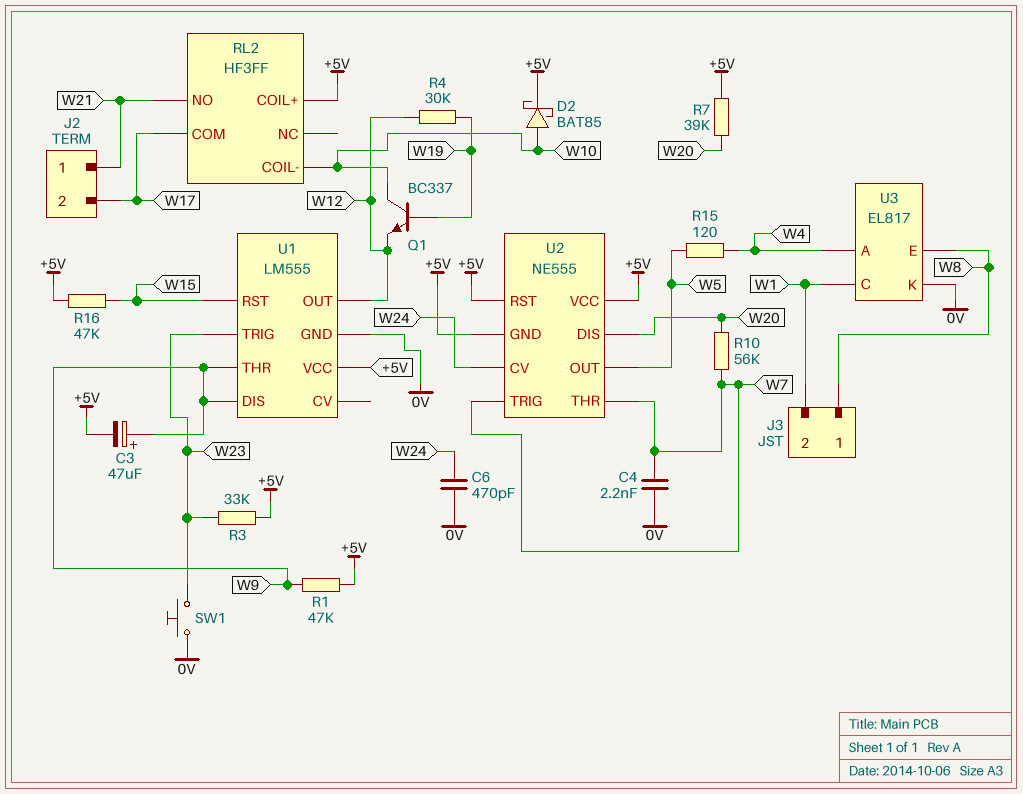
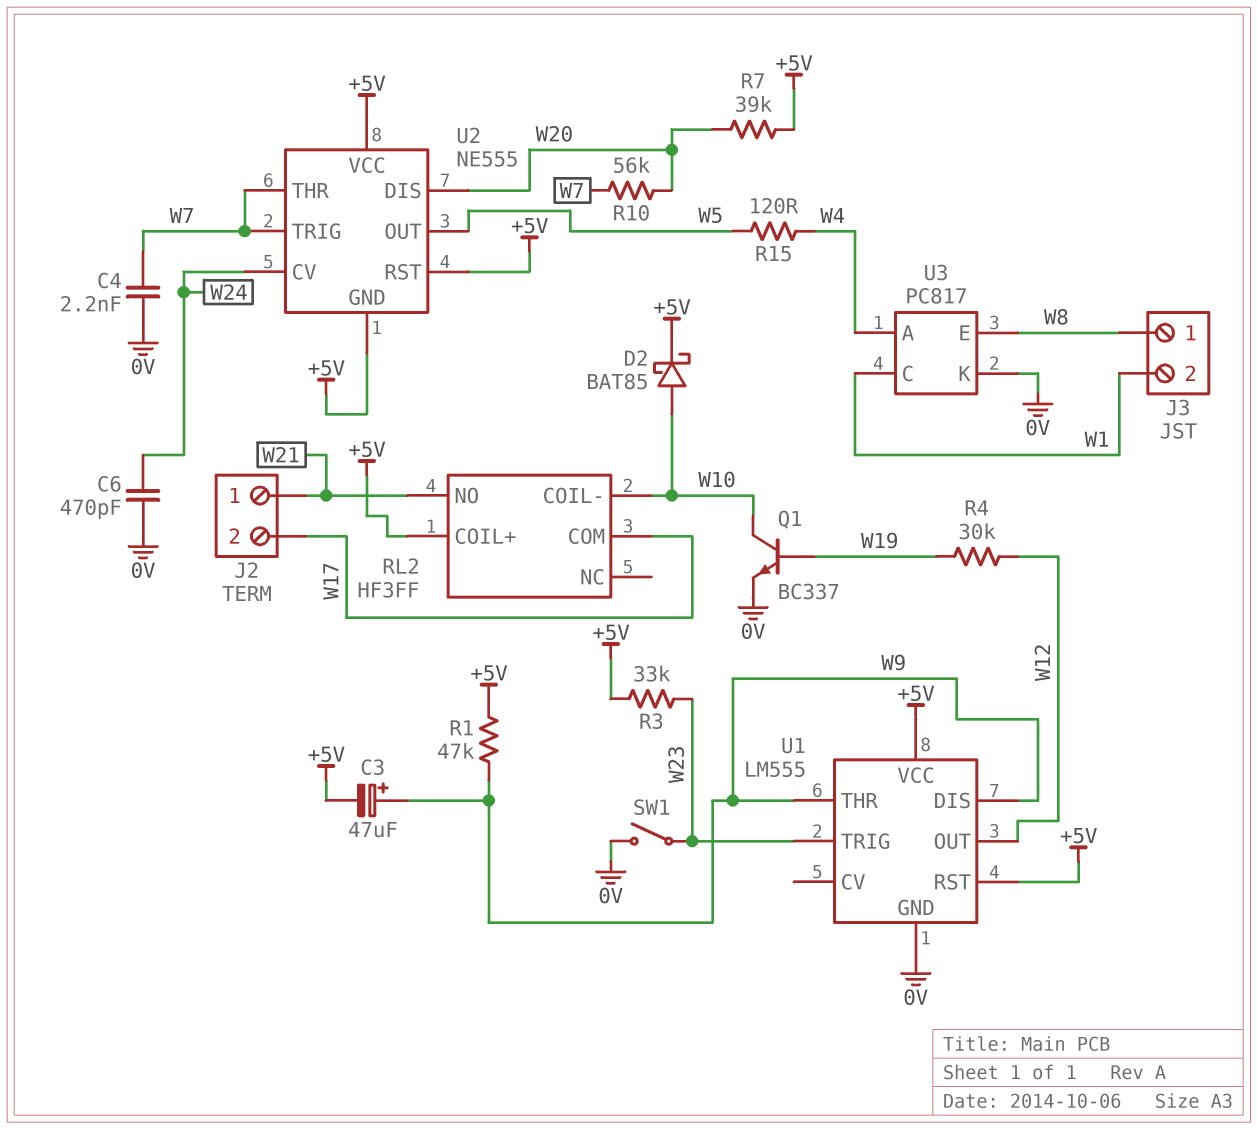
Q1: NPN BC337 (B W19, C W10, E W12) -> NPN BC337 (B W19, C W10, E 0V)
R16: 47k (+5V, W15) -> none
SW1: button (0V, W23) -> switch (0V, W23)
U1 pin RST: W15 -> +5V
U3: EL817 -> PC817

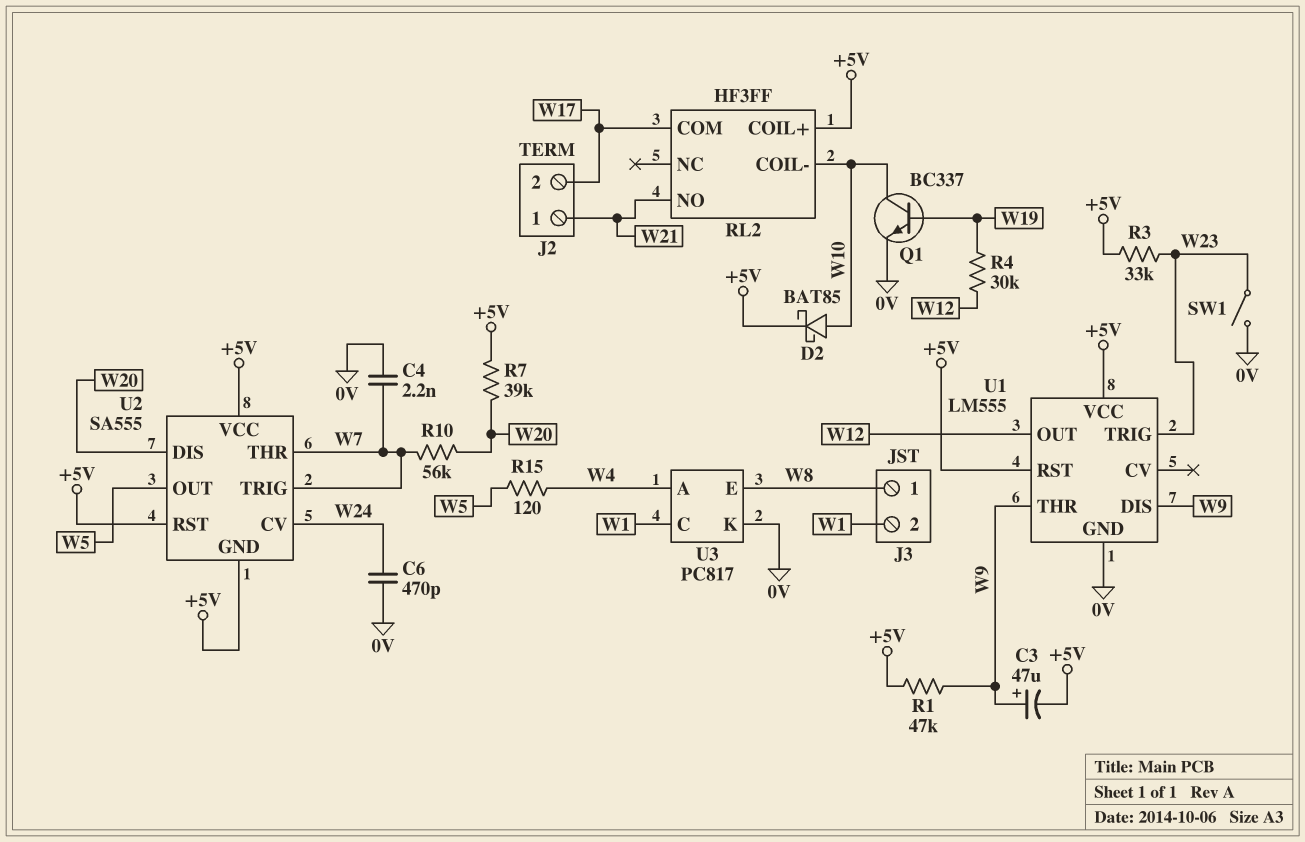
U2: NE555 -> SA555

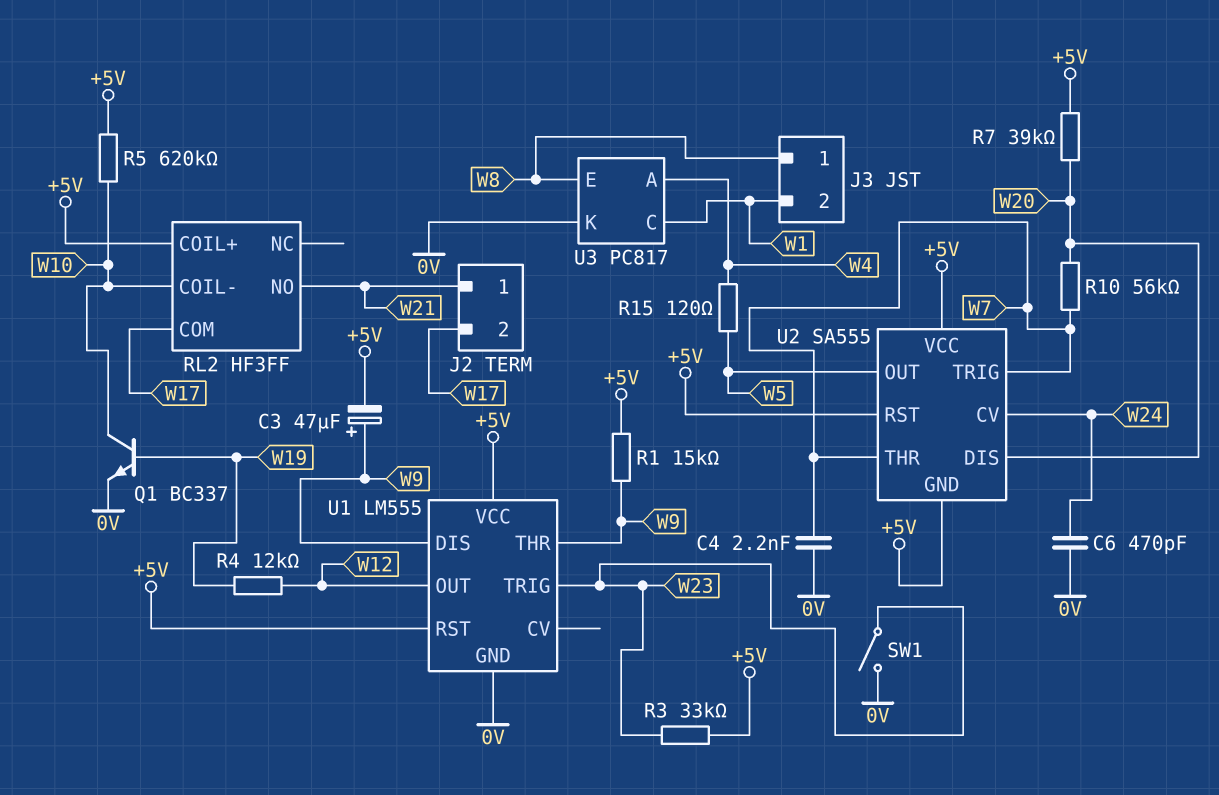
D2: schottky BAT85 (A W10, K +5V) -> none
R1: 47k (+5V, W9) -> 15k (+5V, W9)
R4: 30k (W12, W19) -> 12k (W12, W19)
R5: none -> 620k (+5V, W10)

